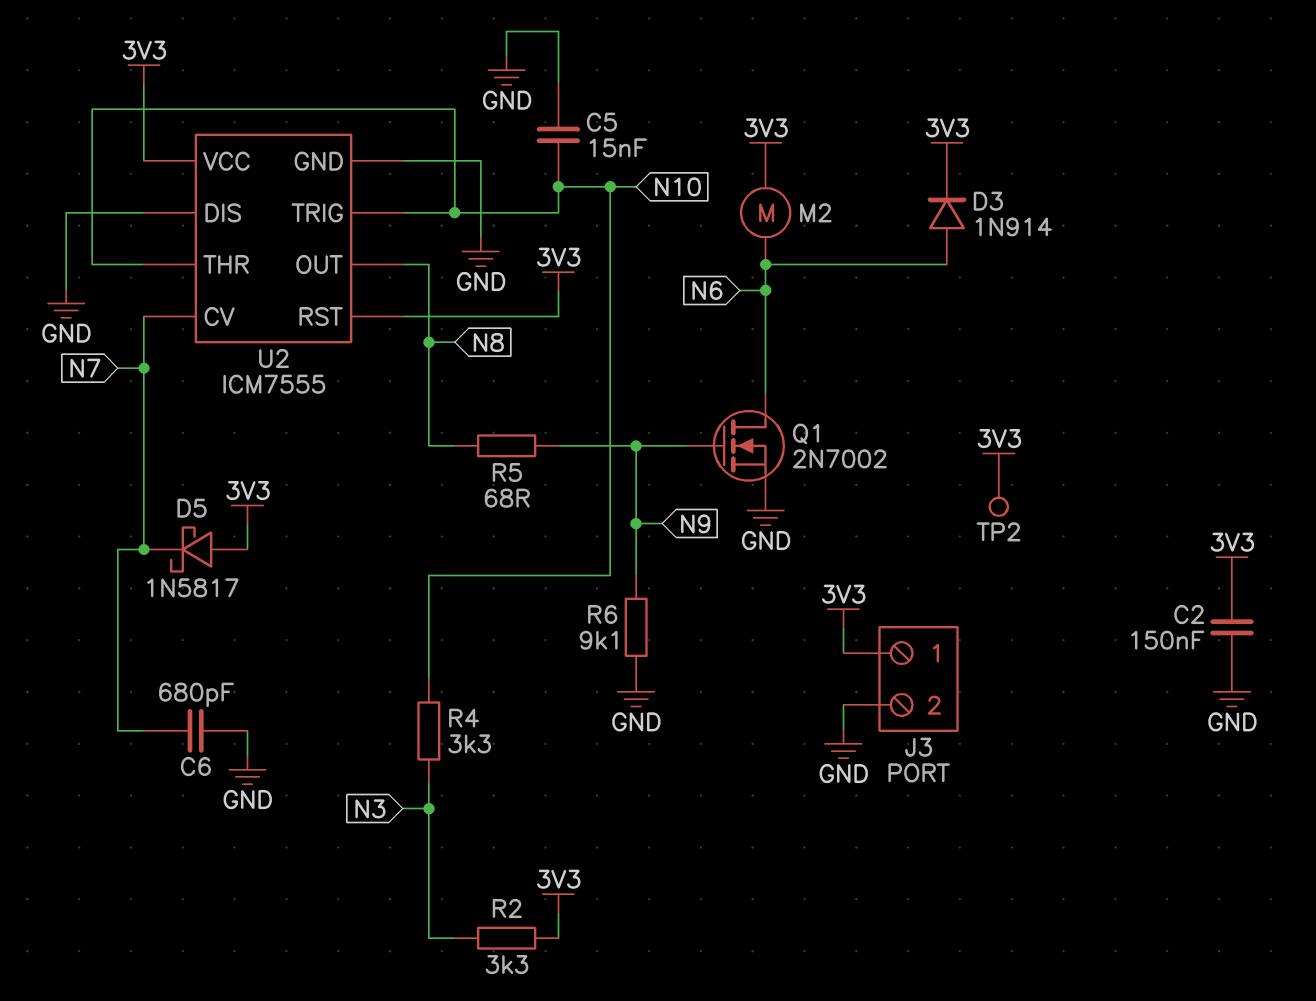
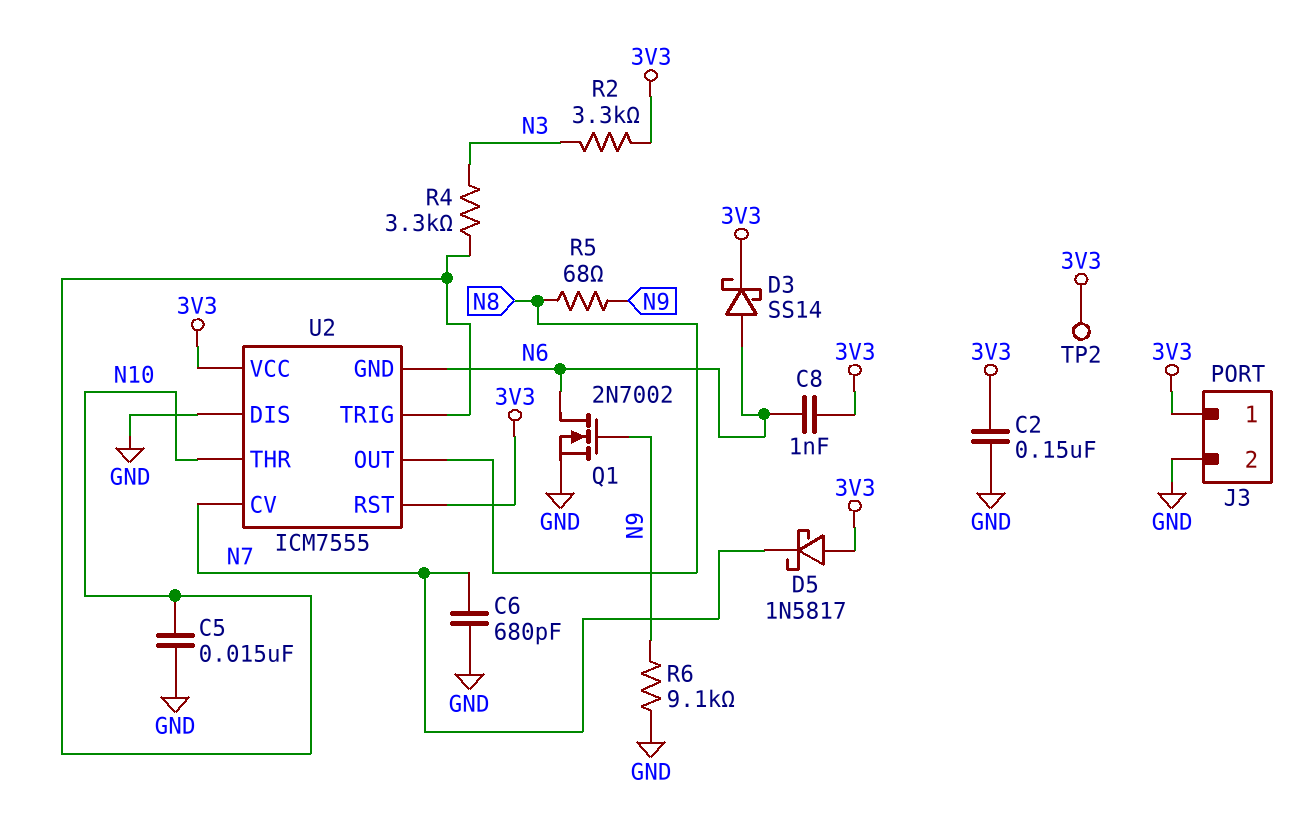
C8: none -> 1nF (3V3, N6)
D3: diode 1N914 (A N6, K 3V3) -> schottky SS14 (A N6, K 3V3)
M2: motor (3V3, N6) -> none
U2 pin GND: GND -> N6

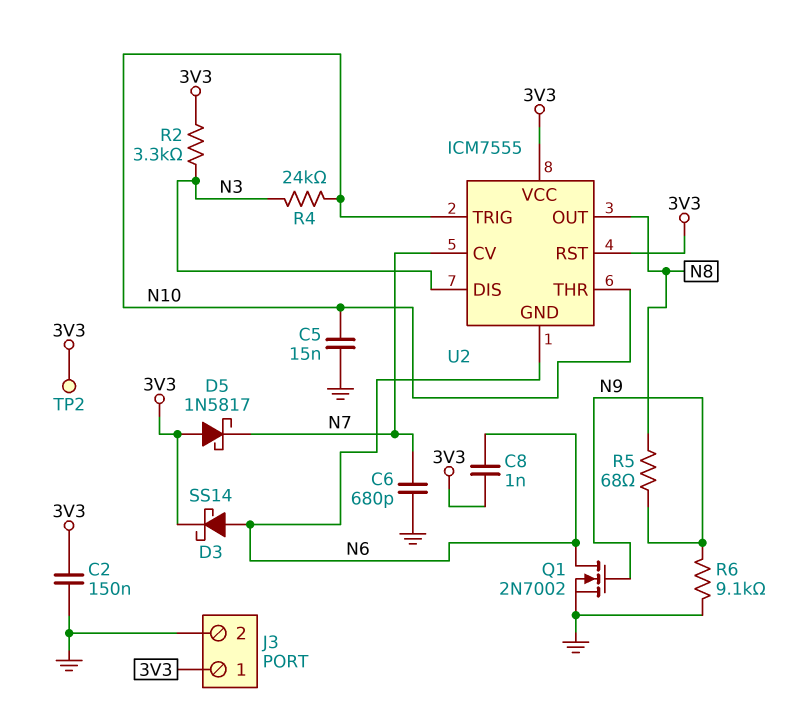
R4: 3.3k (N3, N10) -> 24k (N3, N10)
U2 pin DIS: GND -> N3

